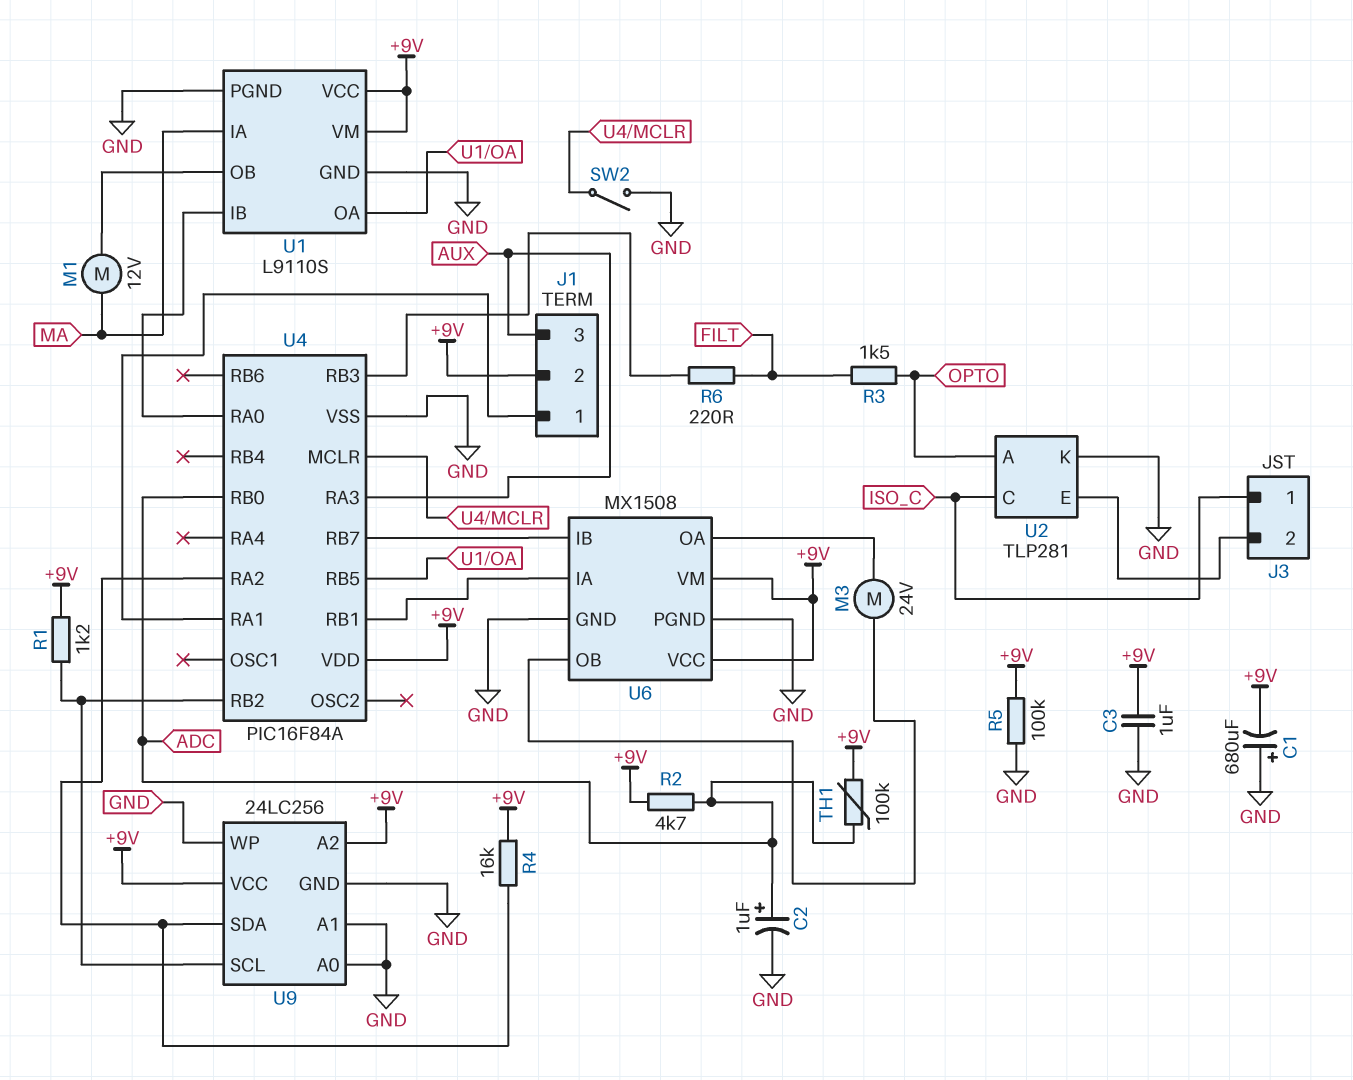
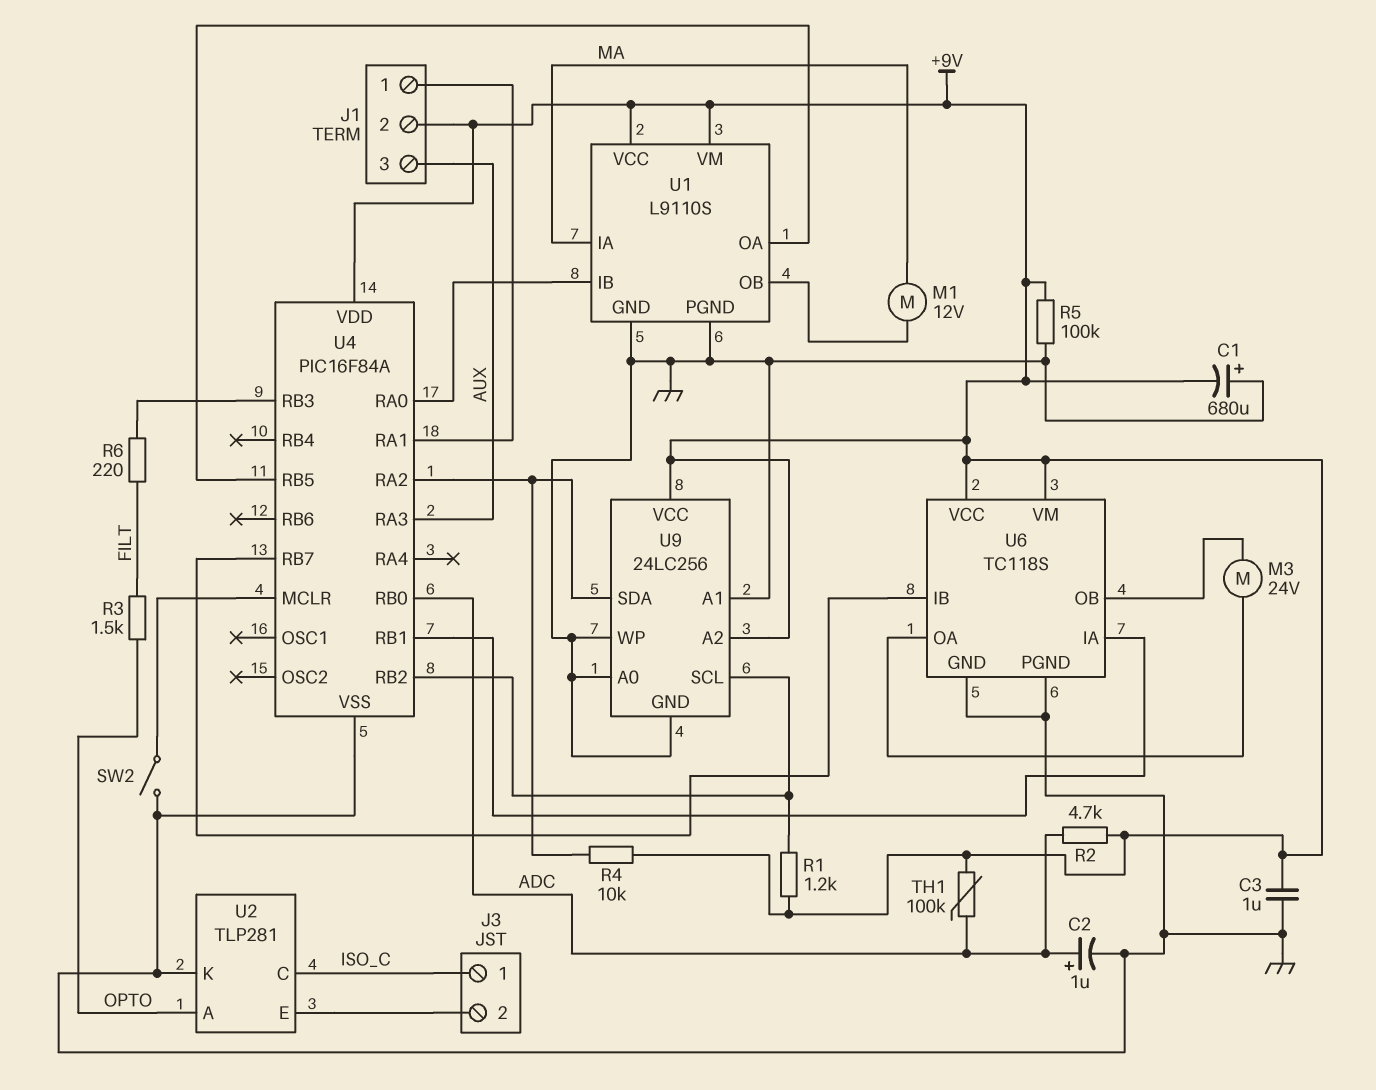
R4: 16k (+9V, U4/RA2) -> 10k (+9V, U4/RA2)
U6: MX1508 -> TC118S

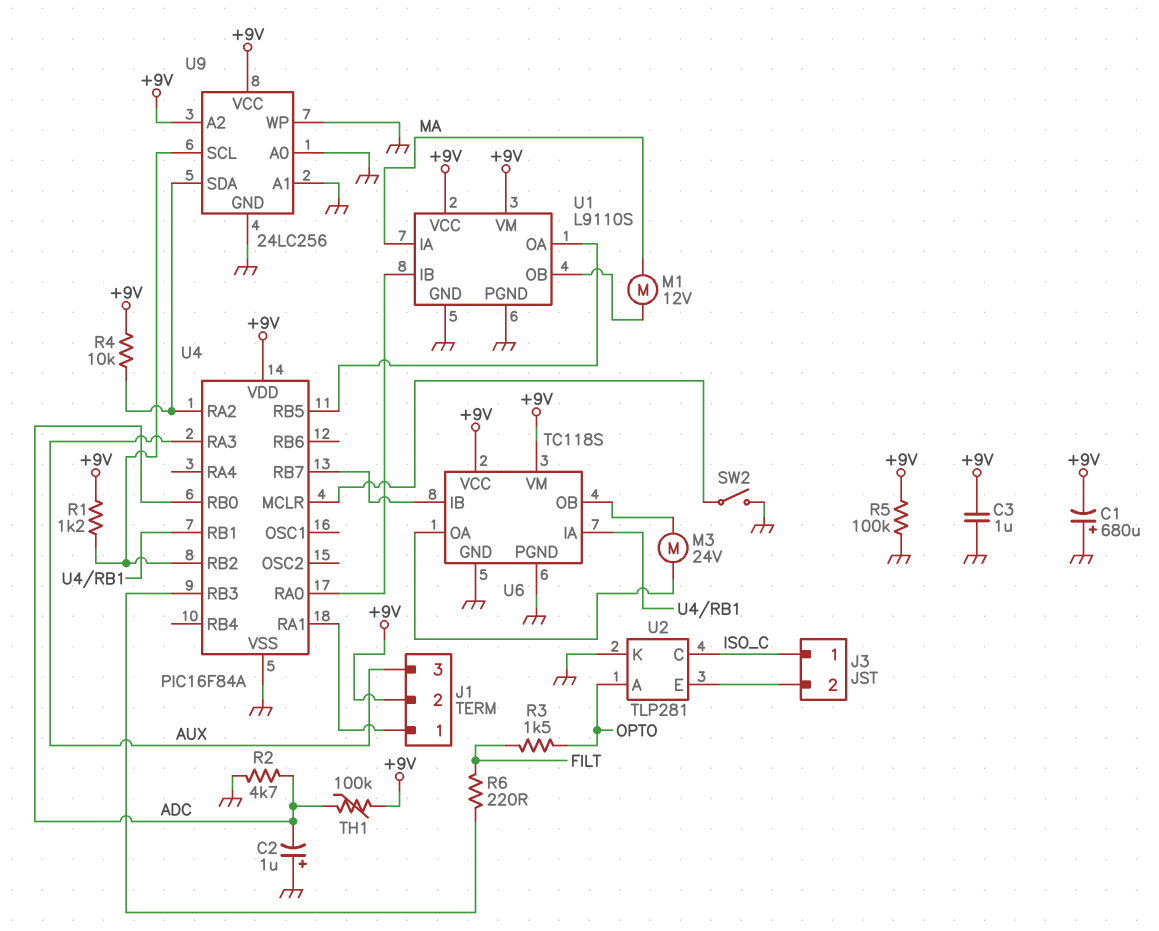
C2: 1uF (plus ADC, minus GND) -> 1uF (plus GND, minus ADC)
R2: 4.7k (+9V, ADC) -> 4.7k (ADC, GND)

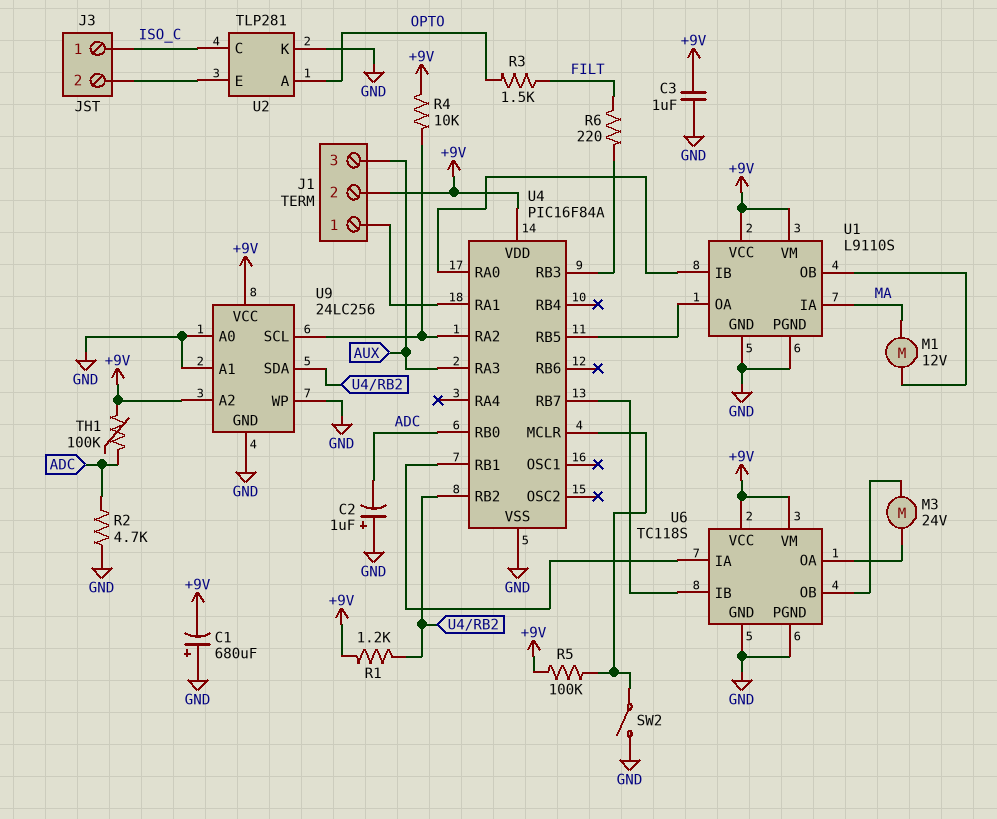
R5: 100k (+9V, GND) -> 100k (+9V, U4/MCLR)
U9 pin SCL: U4/RB2 -> U4/RA2
U9 pin SDA: U4/RA2 -> U4/RB2

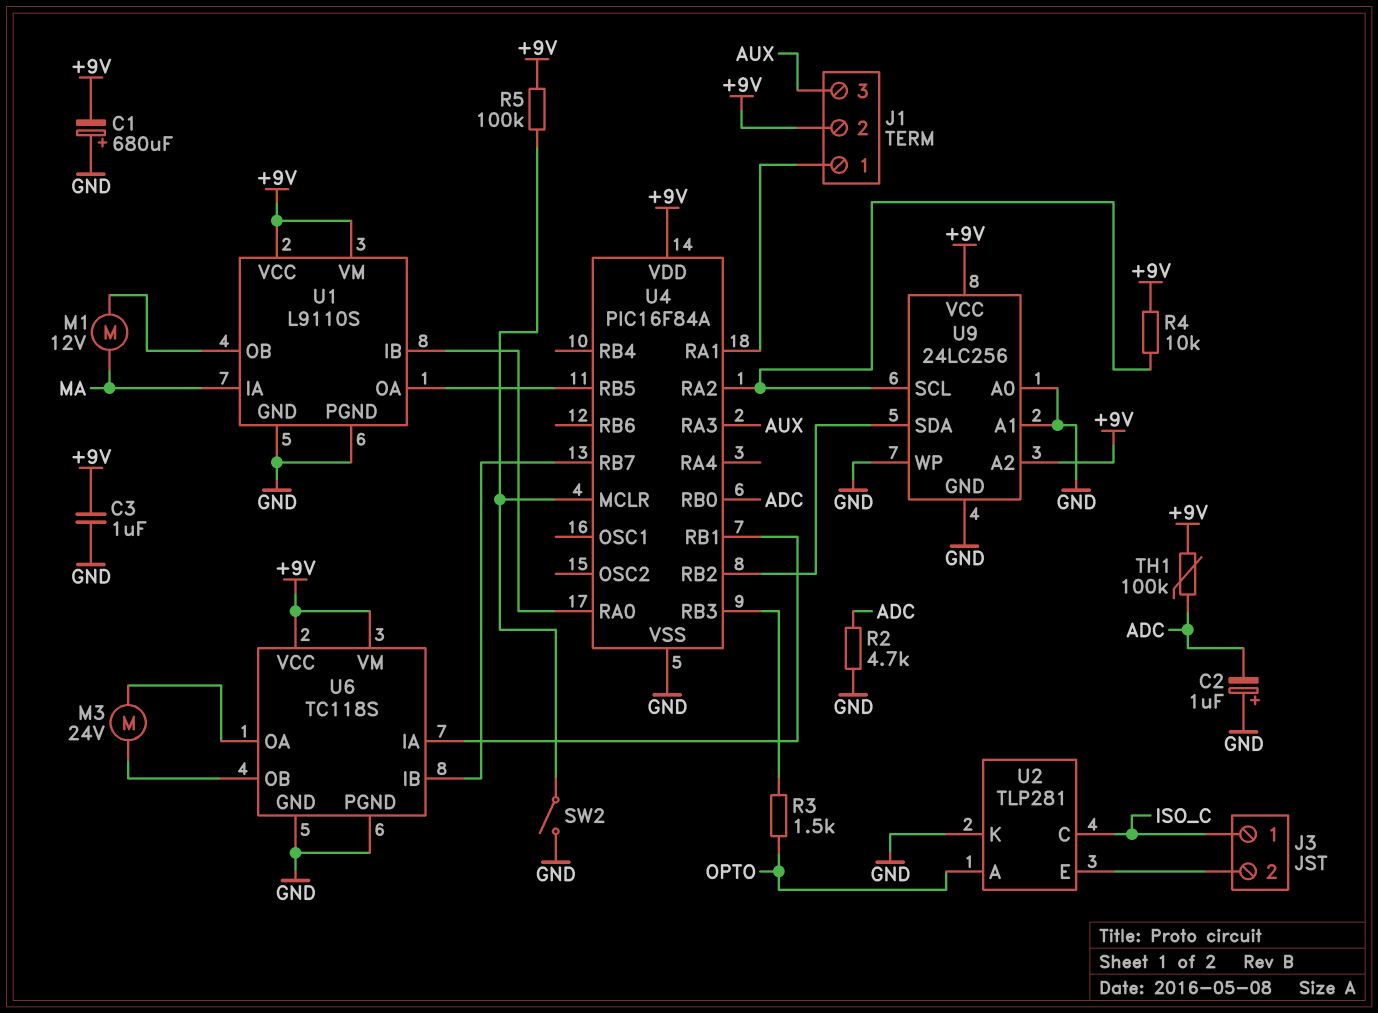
R1: 1.2k (+9V, U4/RB2) -> none
R3: 1.5k (FILT, OPTO) -> 1.5k (OPTO, U4/RB3)
R6: 220 (FILT, U4/RB3) -> none

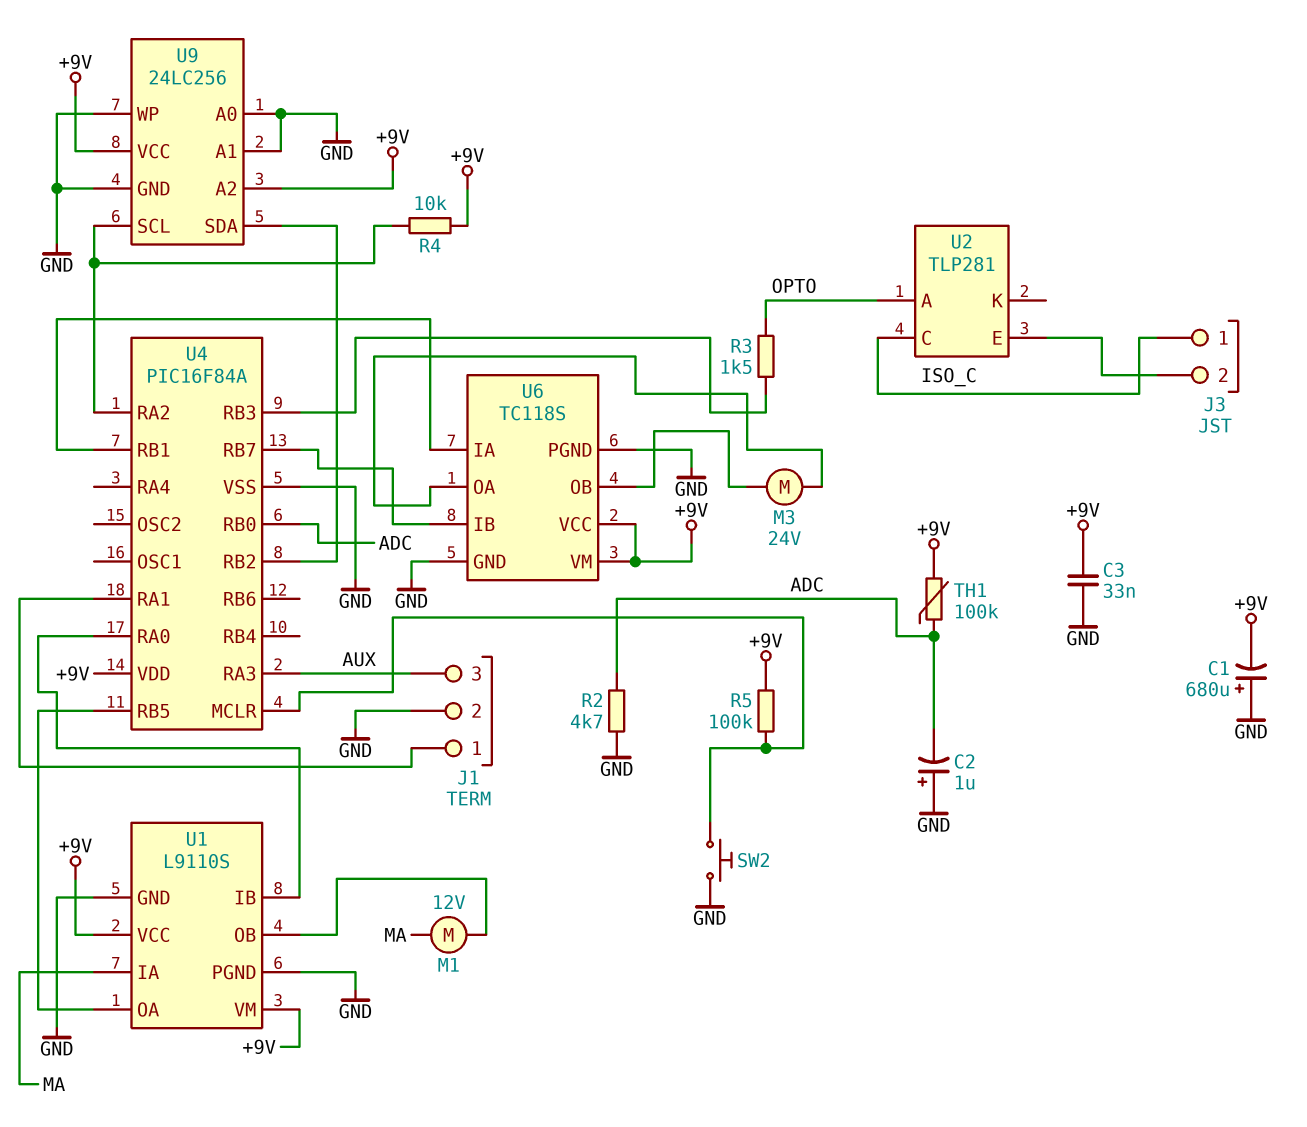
C3: 1uF (+9V, GND) -> 33nF (+9V, GND)
J1 pin 2: +9V -> GND
SW2: switch (GND, U4/MCLR) -> button (GND, U4/MCLR)
U2 pin K: GND -> none

